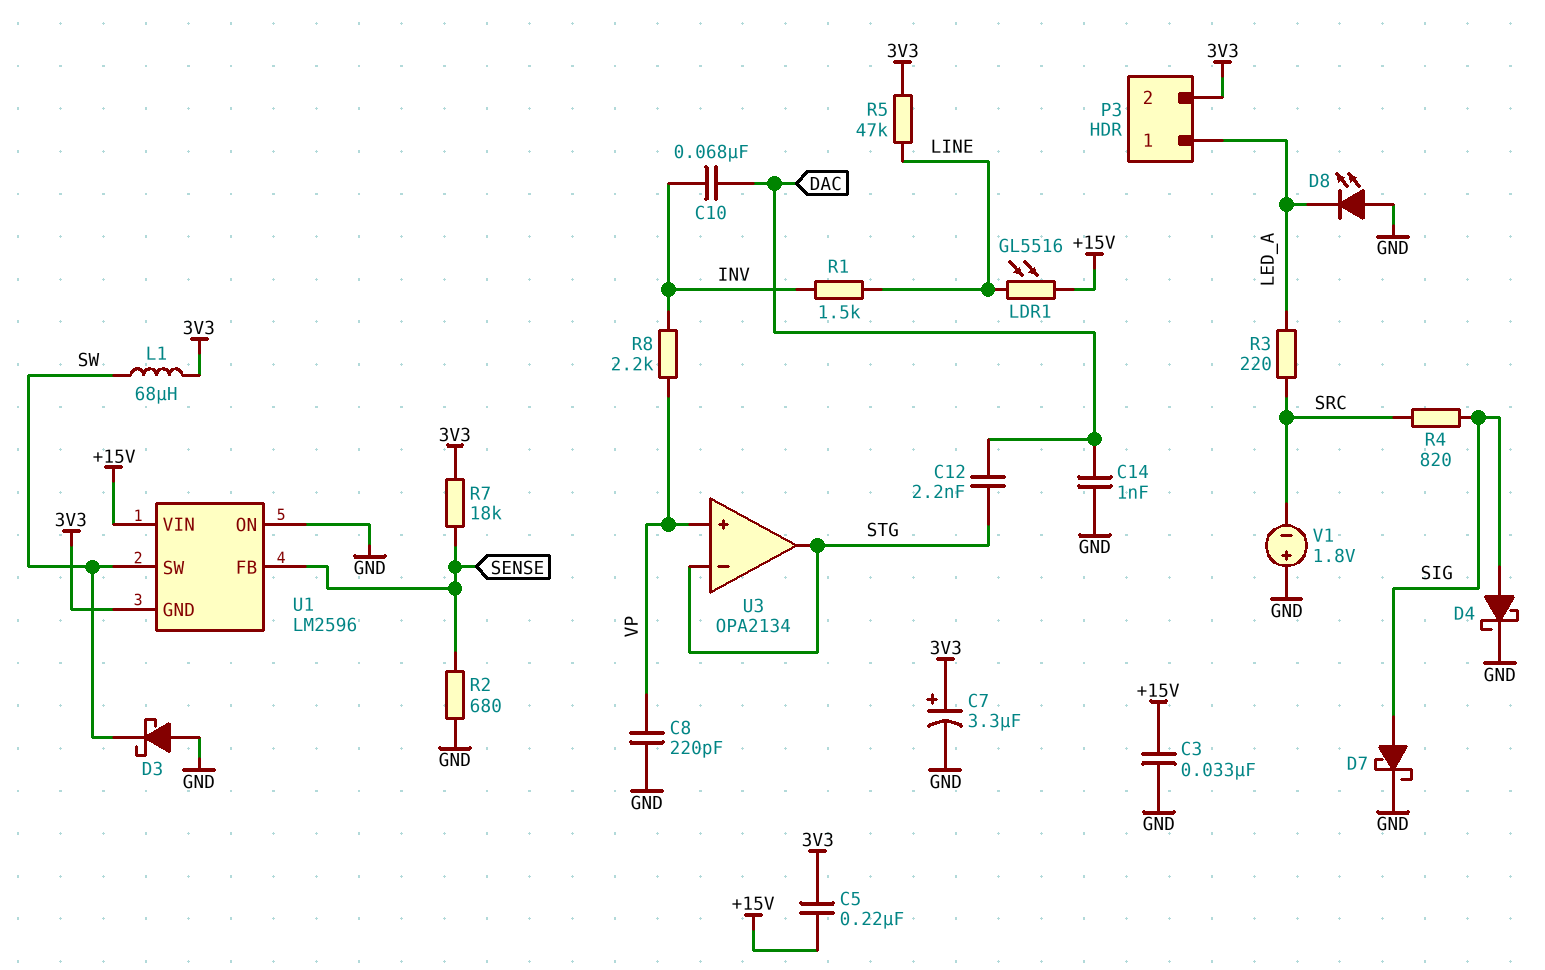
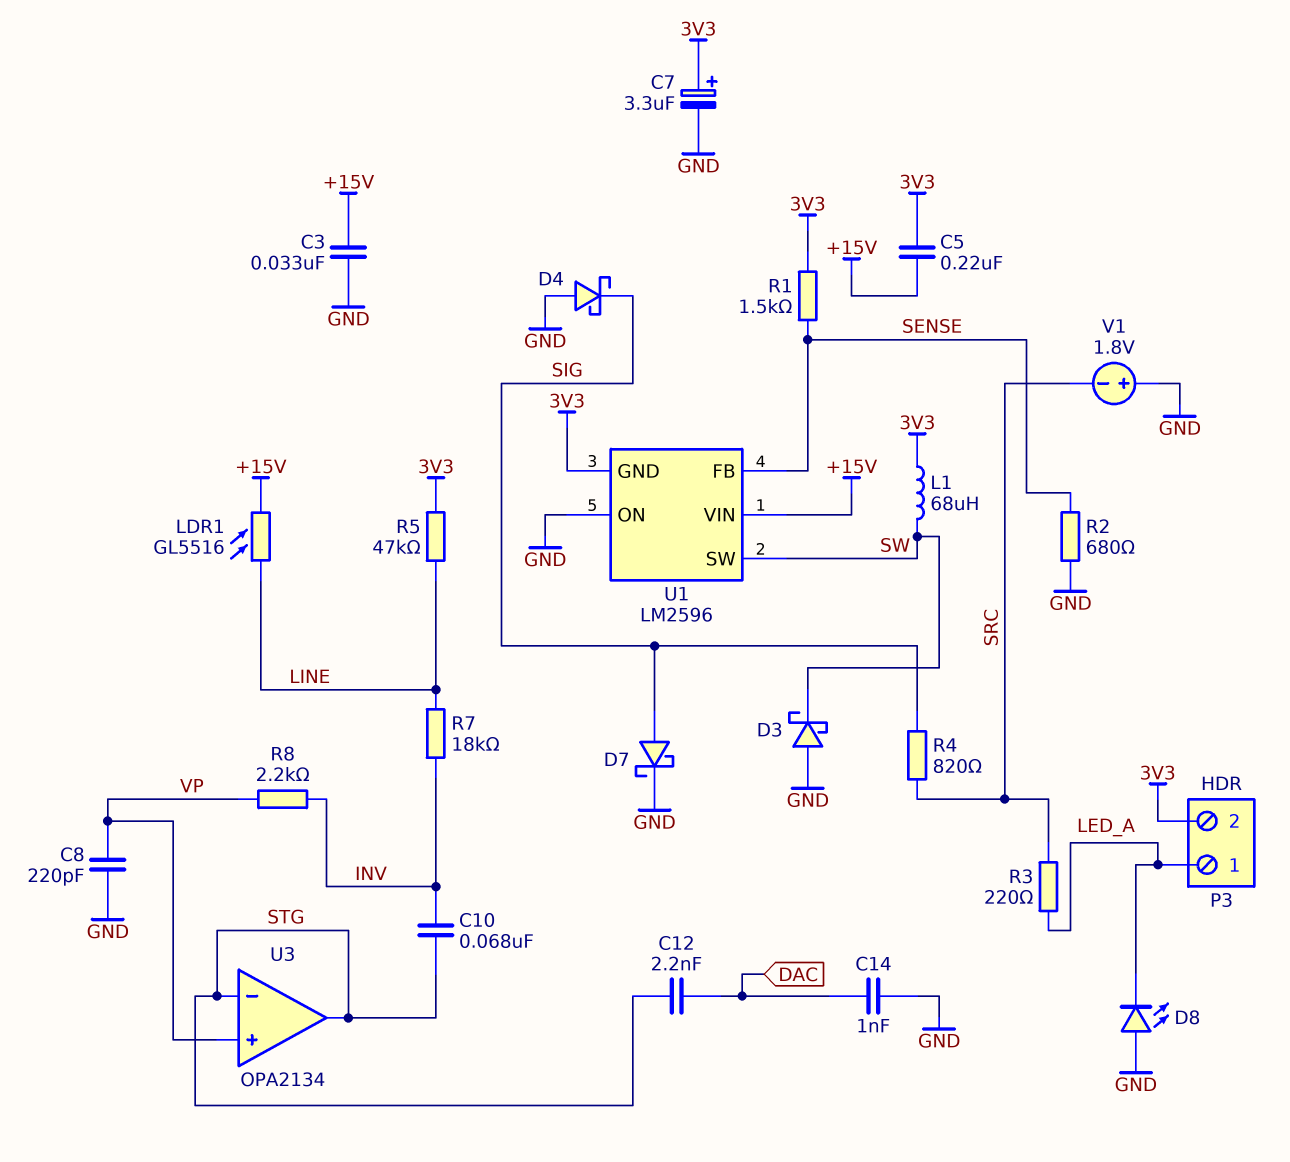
C10: 68nF (DAC, INV) -> 68nF (INV, STG)
D4: schottky (A SIG, K GND) -> schottky (A GND, K SIG)
R1: 1.5k (INV, LINE) -> 1.5k (3V3, SENSE)
R7: 18k (3V3, SENSE) -> 18k (INV, LINE)

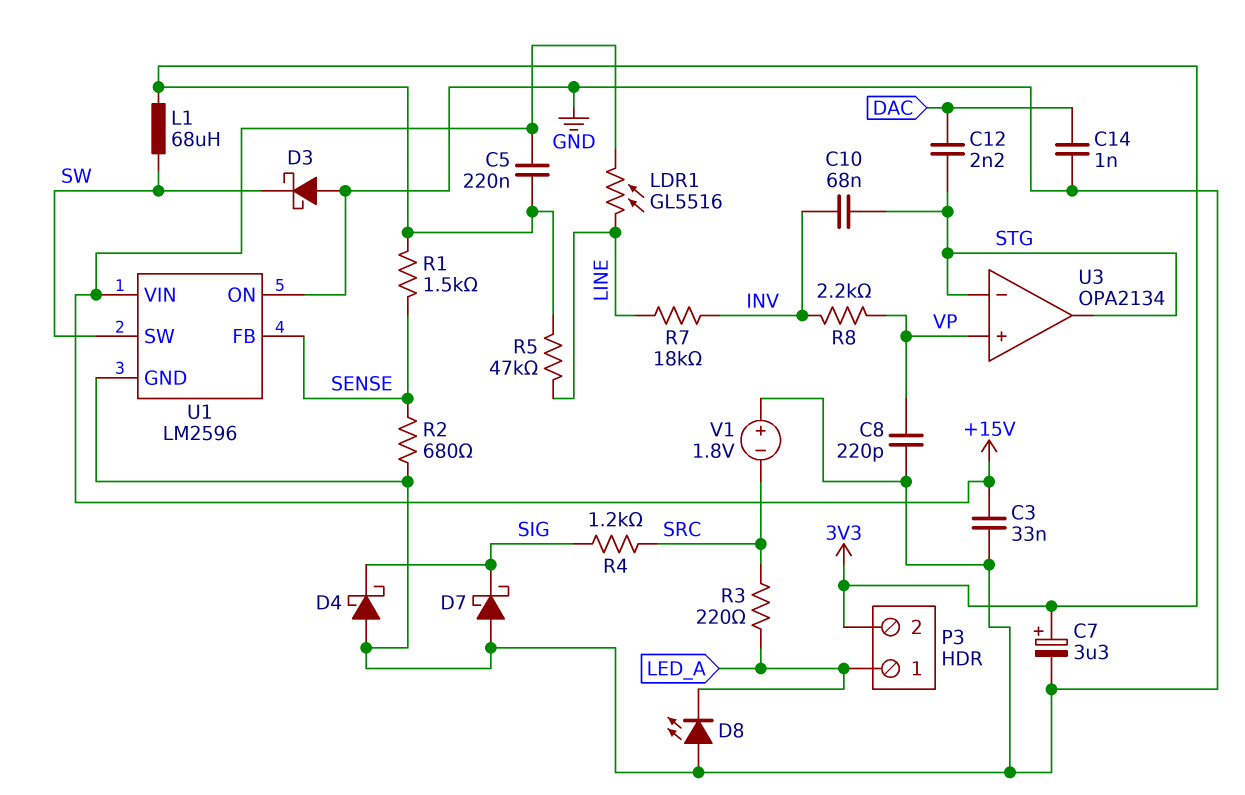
D7: schottky (A SIG, K GND) -> schottky (A GND, K SIG)
R4: 820 (SIG, SRC) -> 1.2k (SIG, SRC)
U1 pin GND: 3V3 -> GND

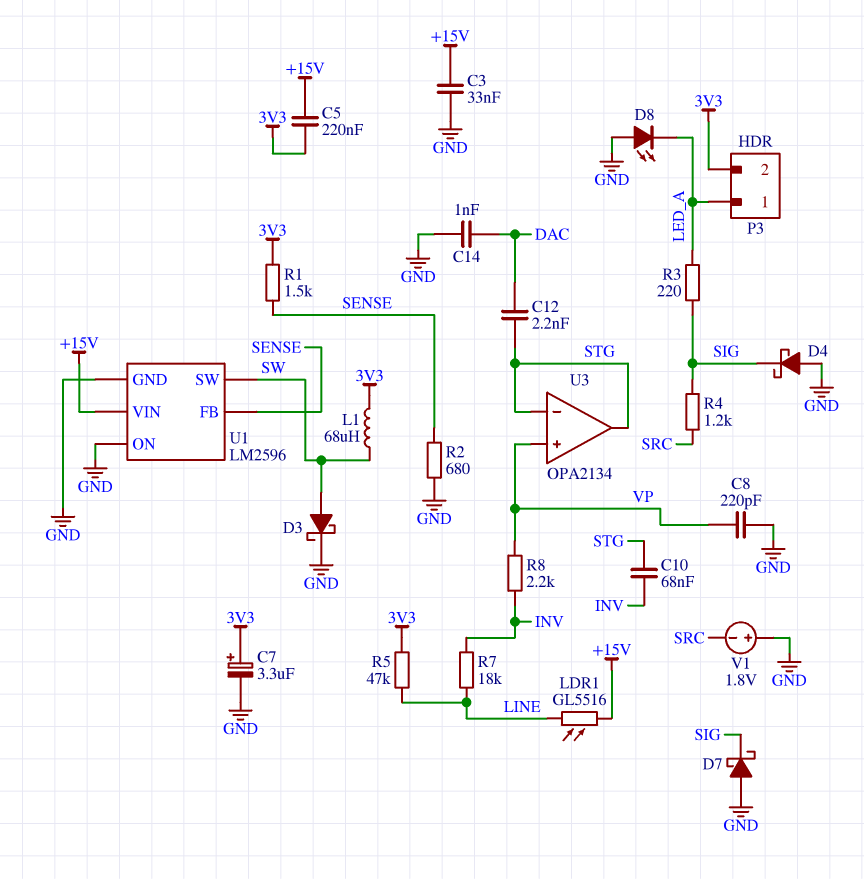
D3: schottky (A GND, K SW) -> schottky (A SW, K GND)
R3: 220 (LED_A, SRC) -> 220 (LED_A, SIG)

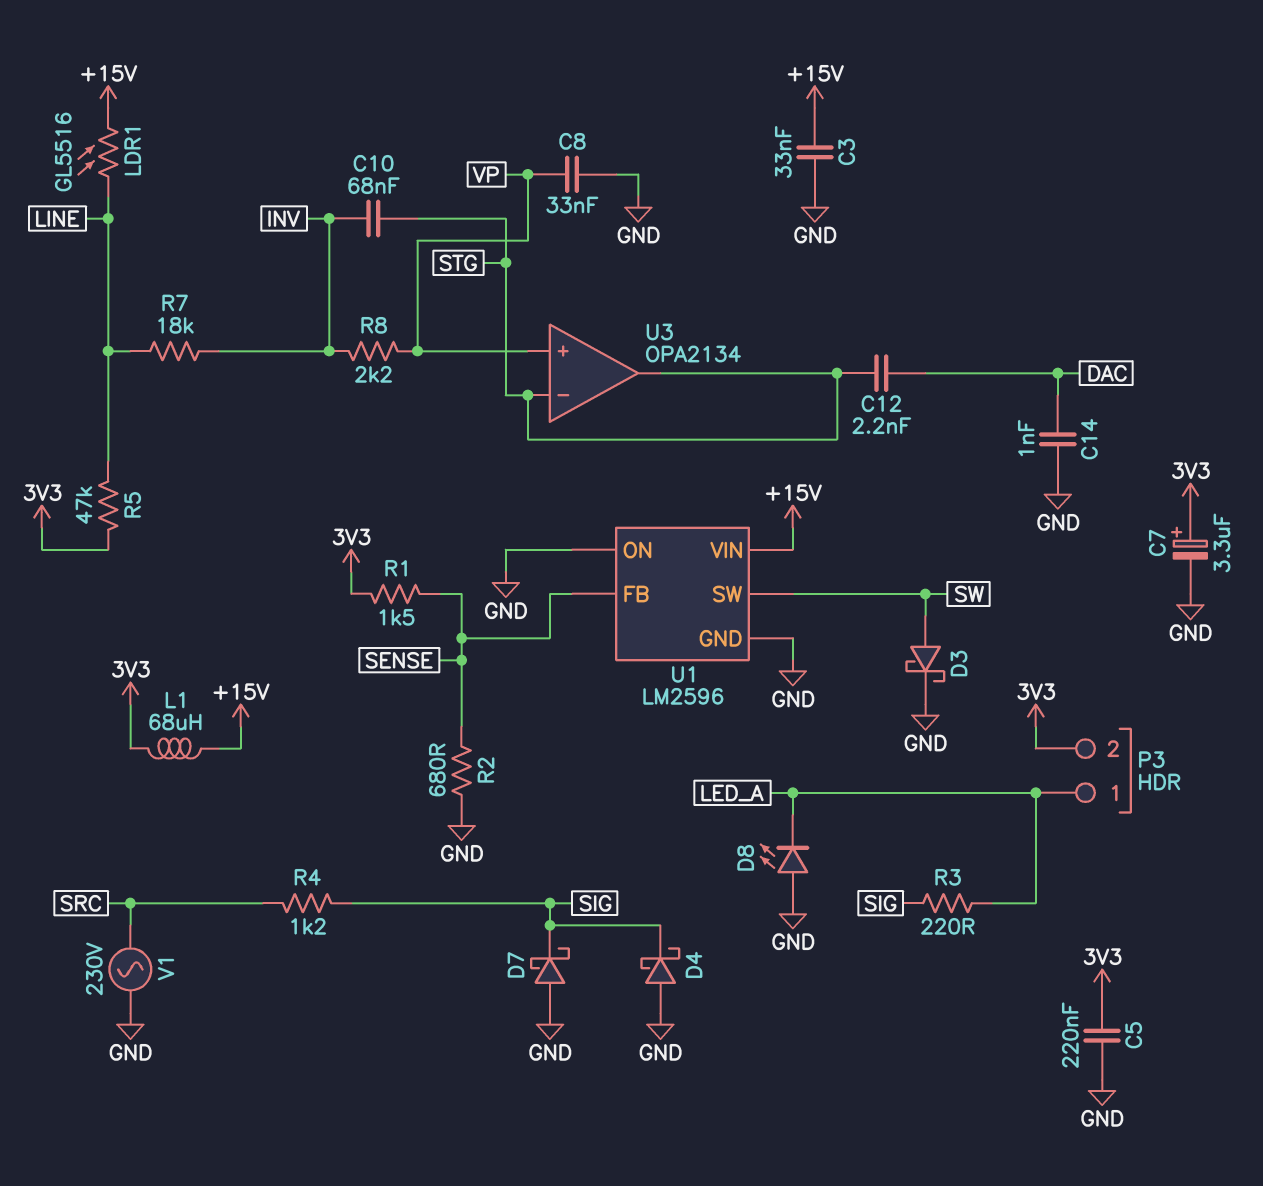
C5: 220nF (+15V, 3V3) -> 220nF (3V3, GND)
C8: 220pF (GND, VP) -> 33nF (GND, VP)
L1: 68uH (3V3, SW) -> 68uH (+15V, 3V3)
V1: 1.8V (plus GND, minus SRC) -> AC 230V (GND, SRC)

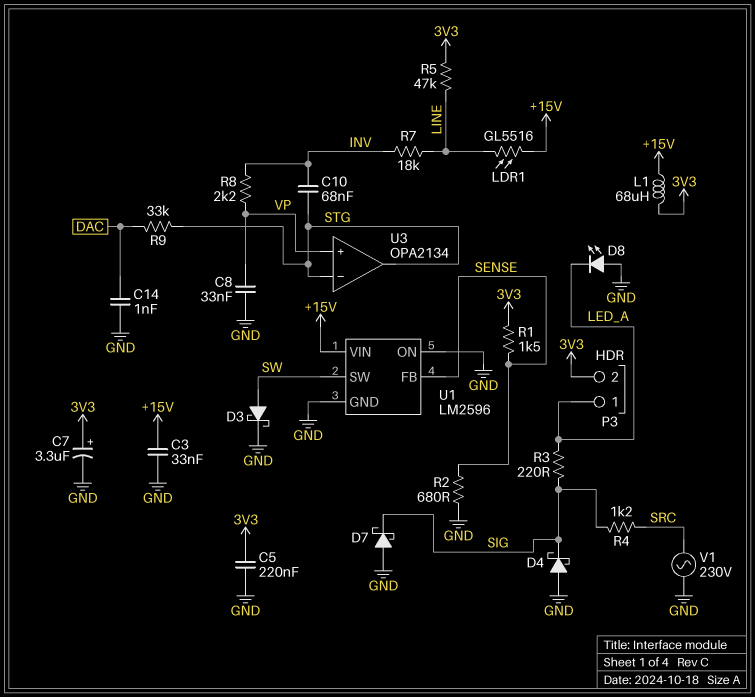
C12: 2.2nF (DAC, STG) -> none
R9: none -> 33k (DAC, STG)

